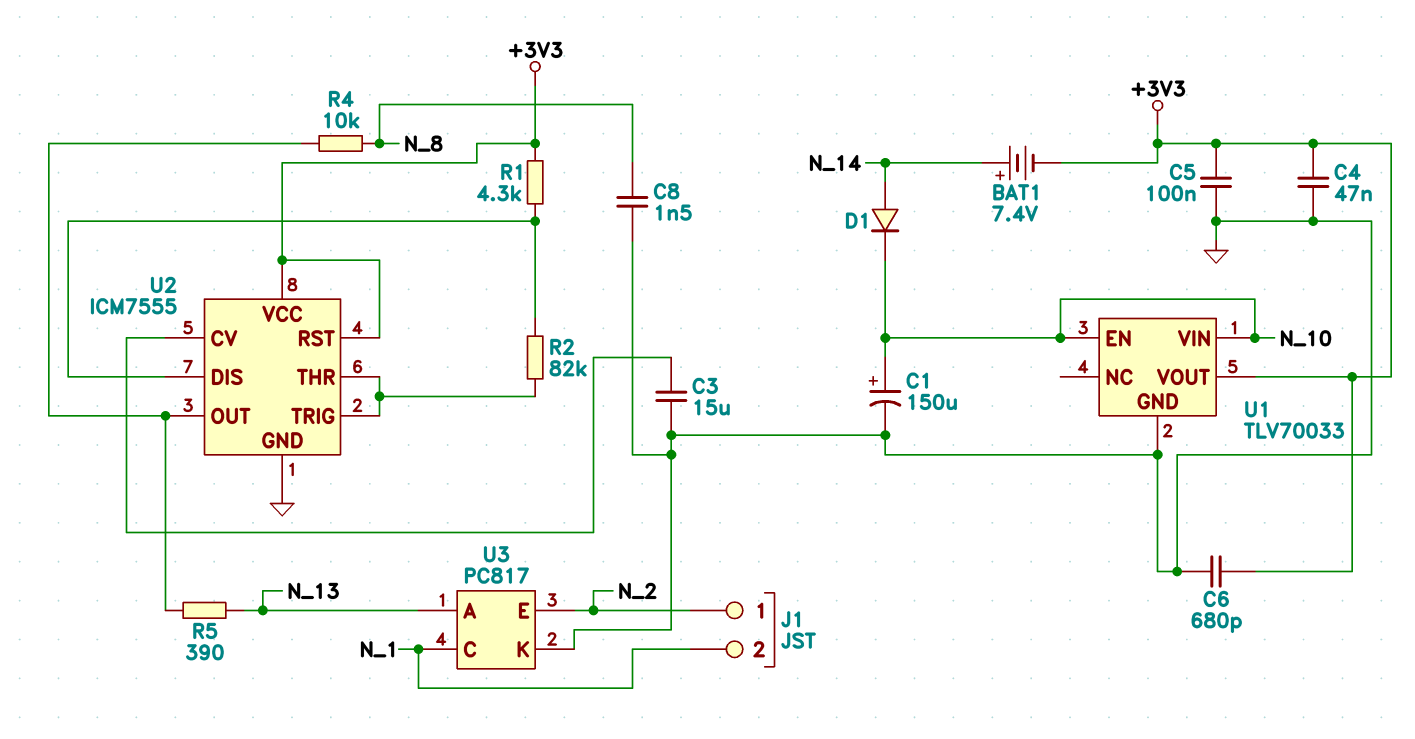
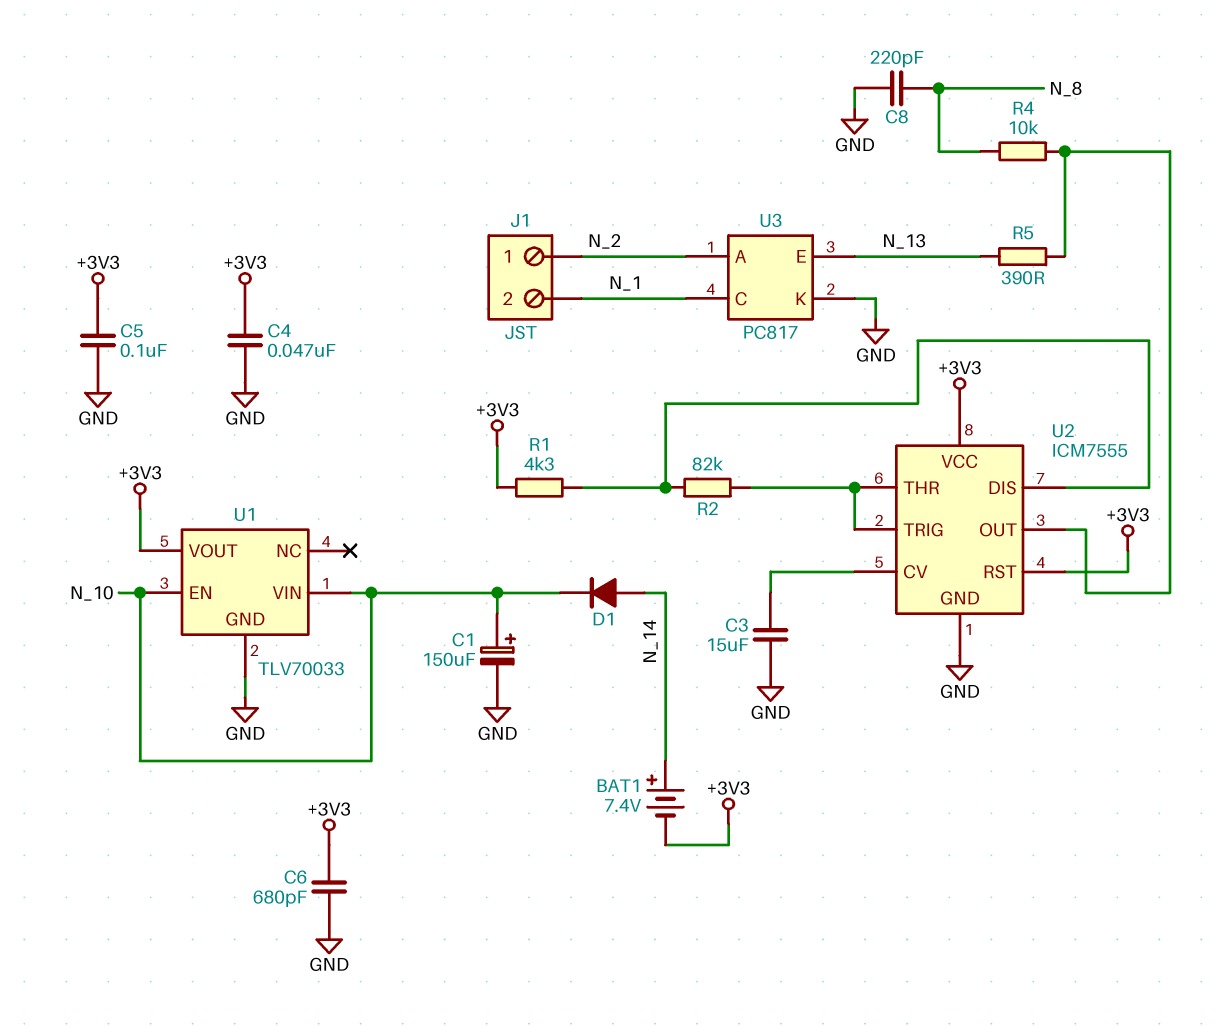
C8: 1.5nF (GND, N_8) -> 220pF (GND, N_8)
U3 pin A: N_13 -> N_2
U3 pin E: N_2 -> N_13

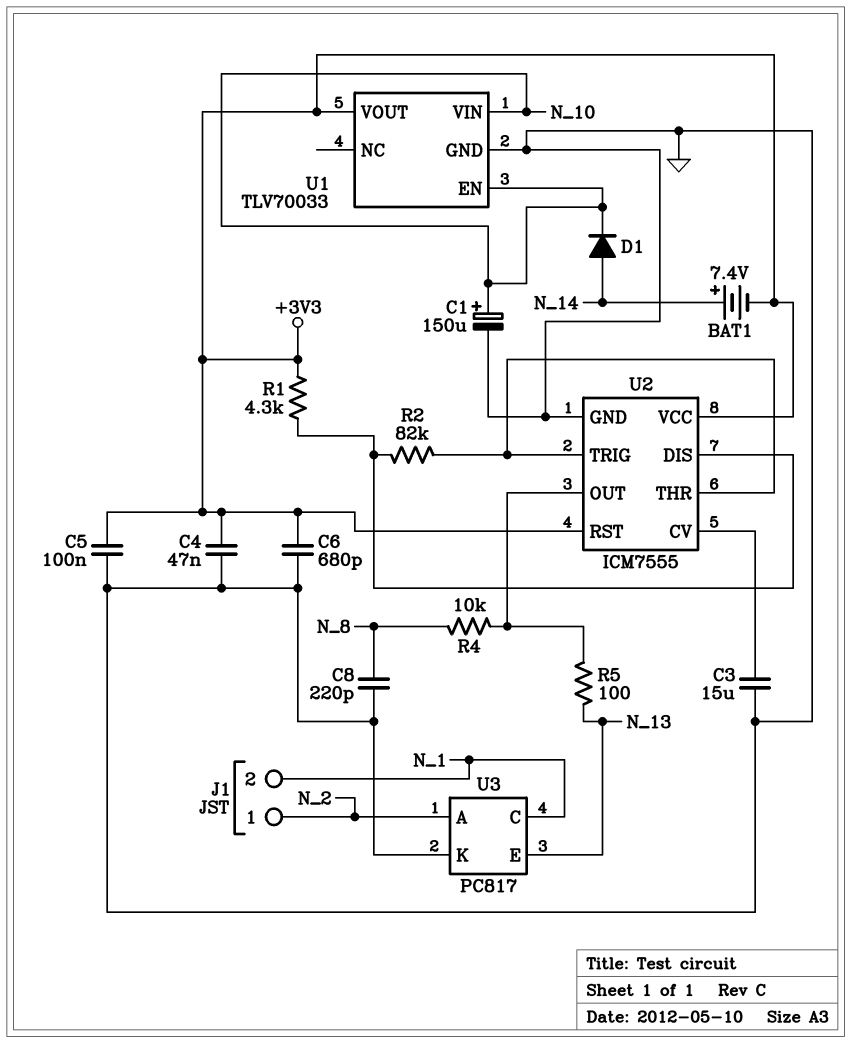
R5: 390 (N_13, U2/OUT) -> 100 (N_13, U2/OUT)

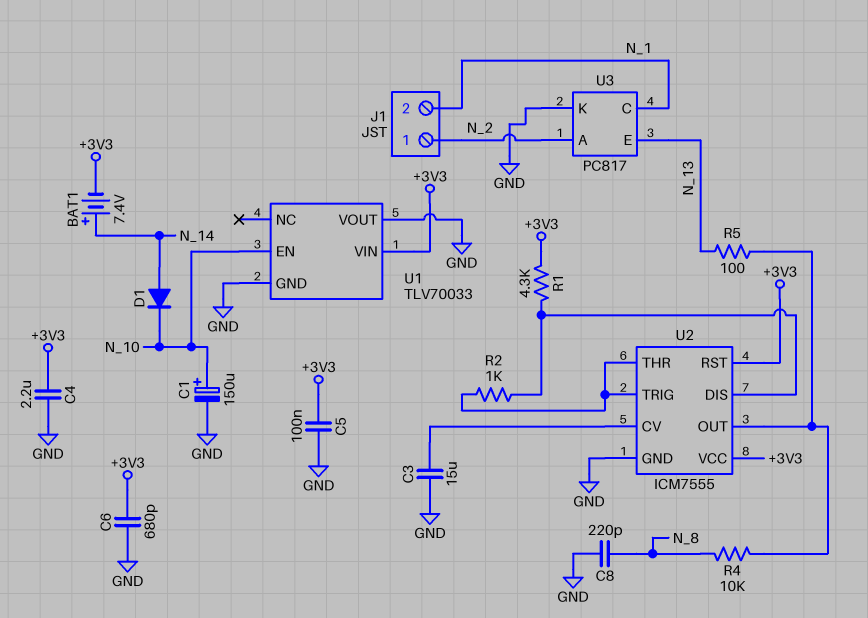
C4: 47nF (+3V3, GND) -> 2.2uF (+3V3, GND)
R2: 82k (U2/DIS, U2/THR) -> 1k (U2/DIS, U2/THR)
U1 pin VIN: N_10 -> +3V3
U1 pin VOUT: +3V3 -> GND

